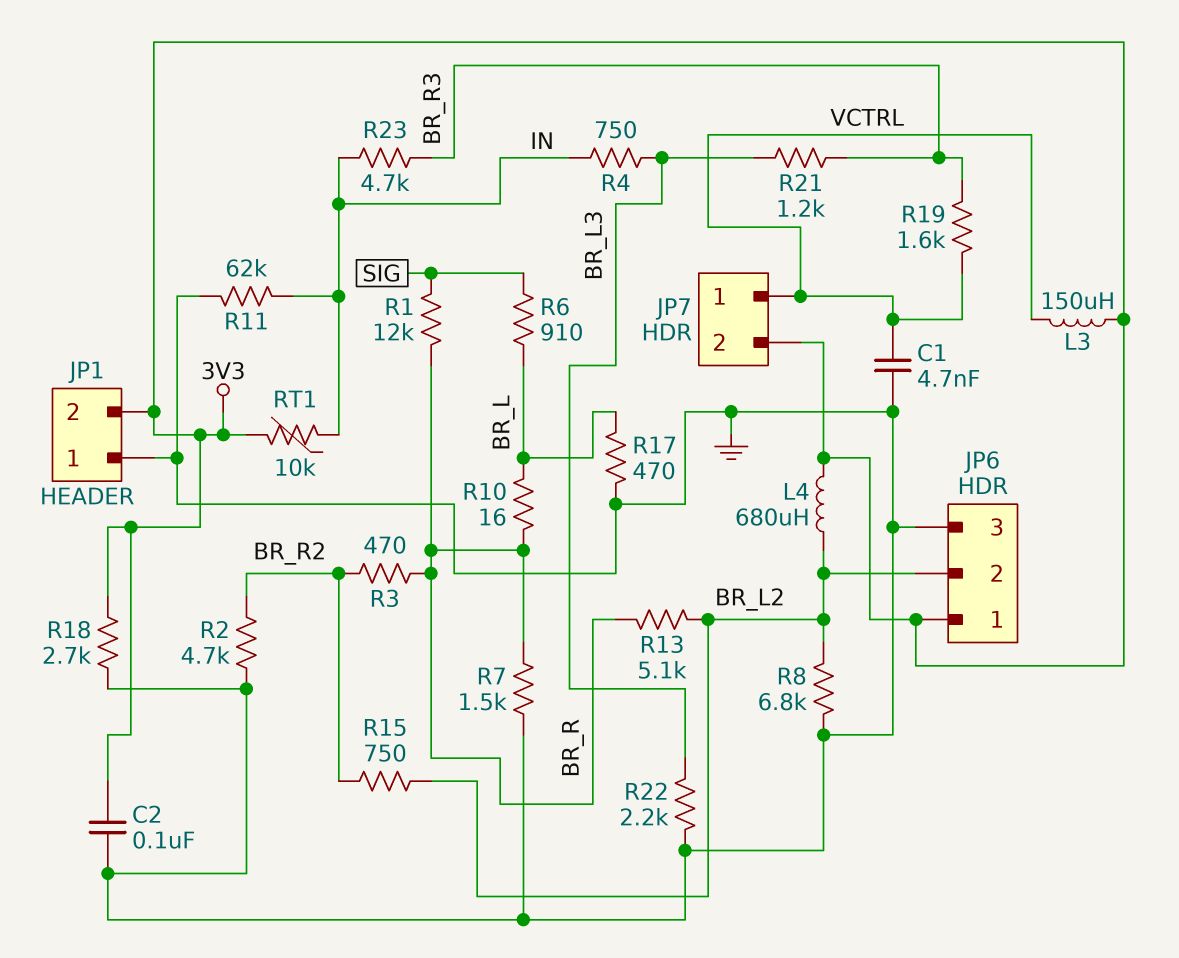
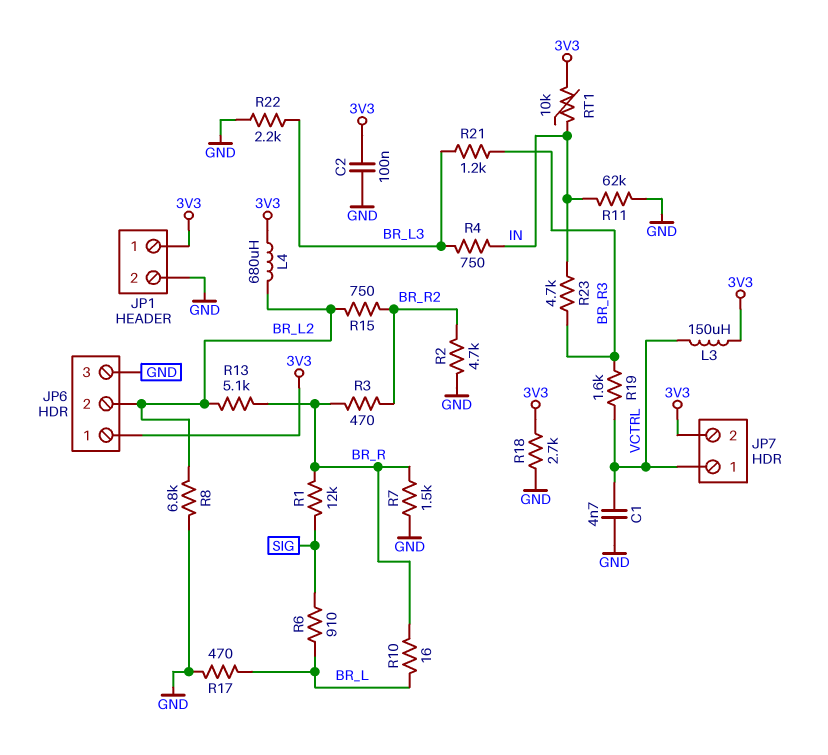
JP1 pin 1: GND -> 3V3
JP1 pin 2: 3V3 -> GND

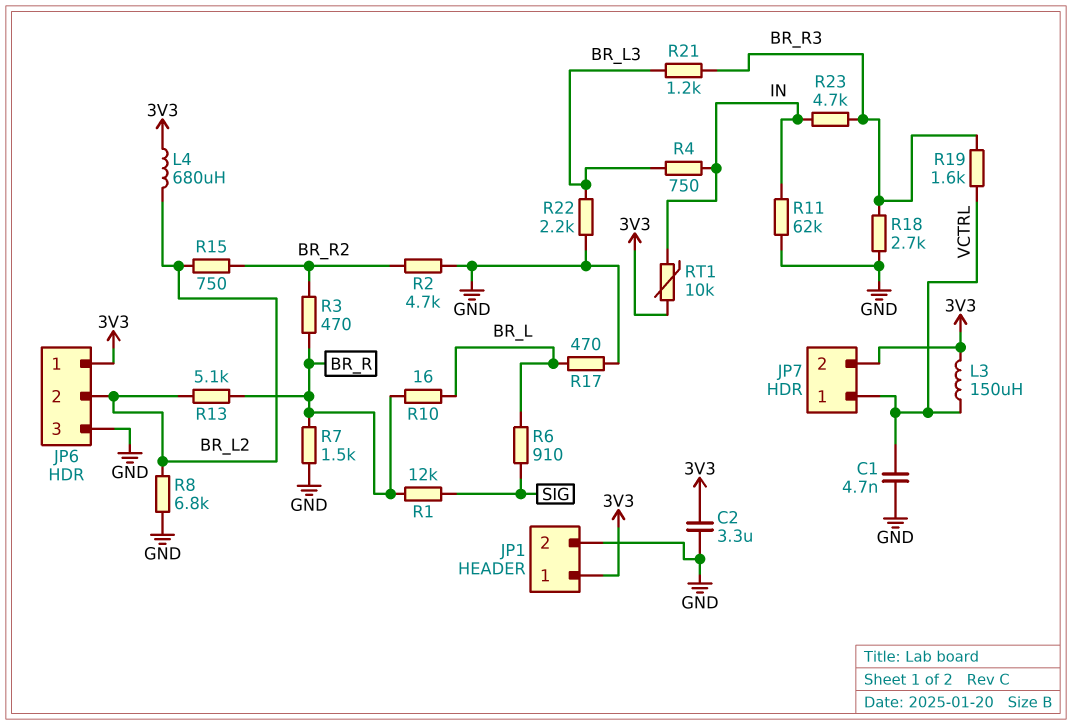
C2: 100nF (3V3, GND) -> 3.3uF (3V3, GND)
R18: 2.7k (3V3, GND) -> 2.7k (BR_R3, GND)

